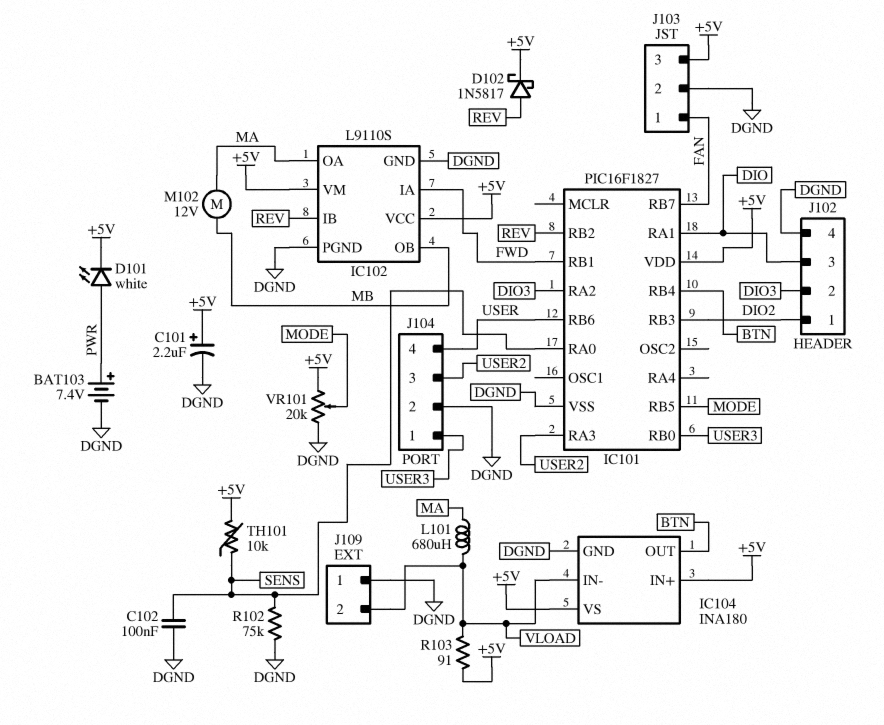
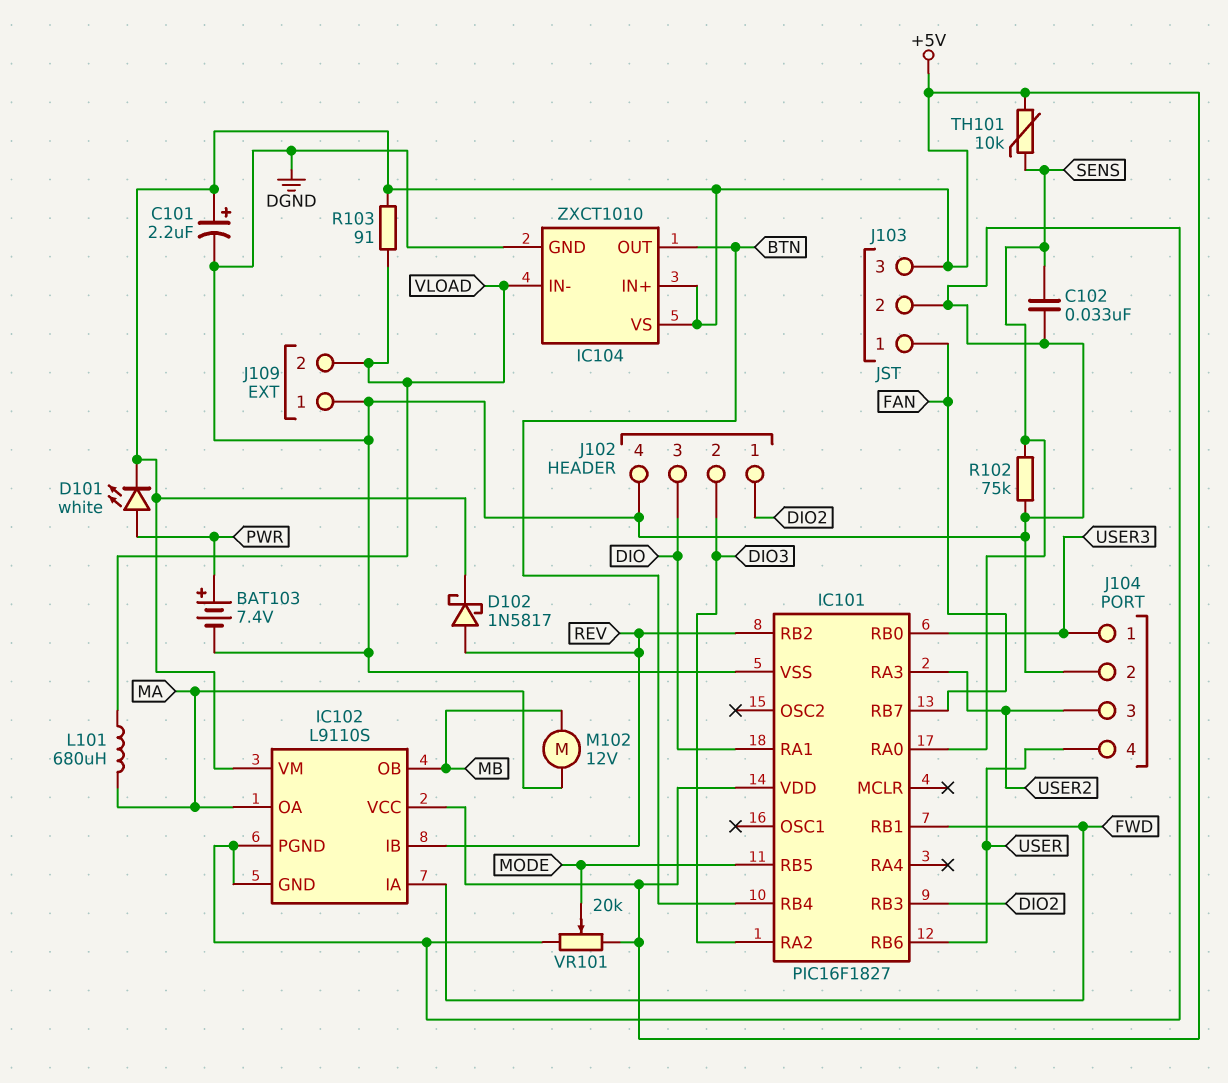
C102: 100nF (DGND, SENS) -> 33nF (DGND, SENS)
IC104: INA180 -> ZXCT1010

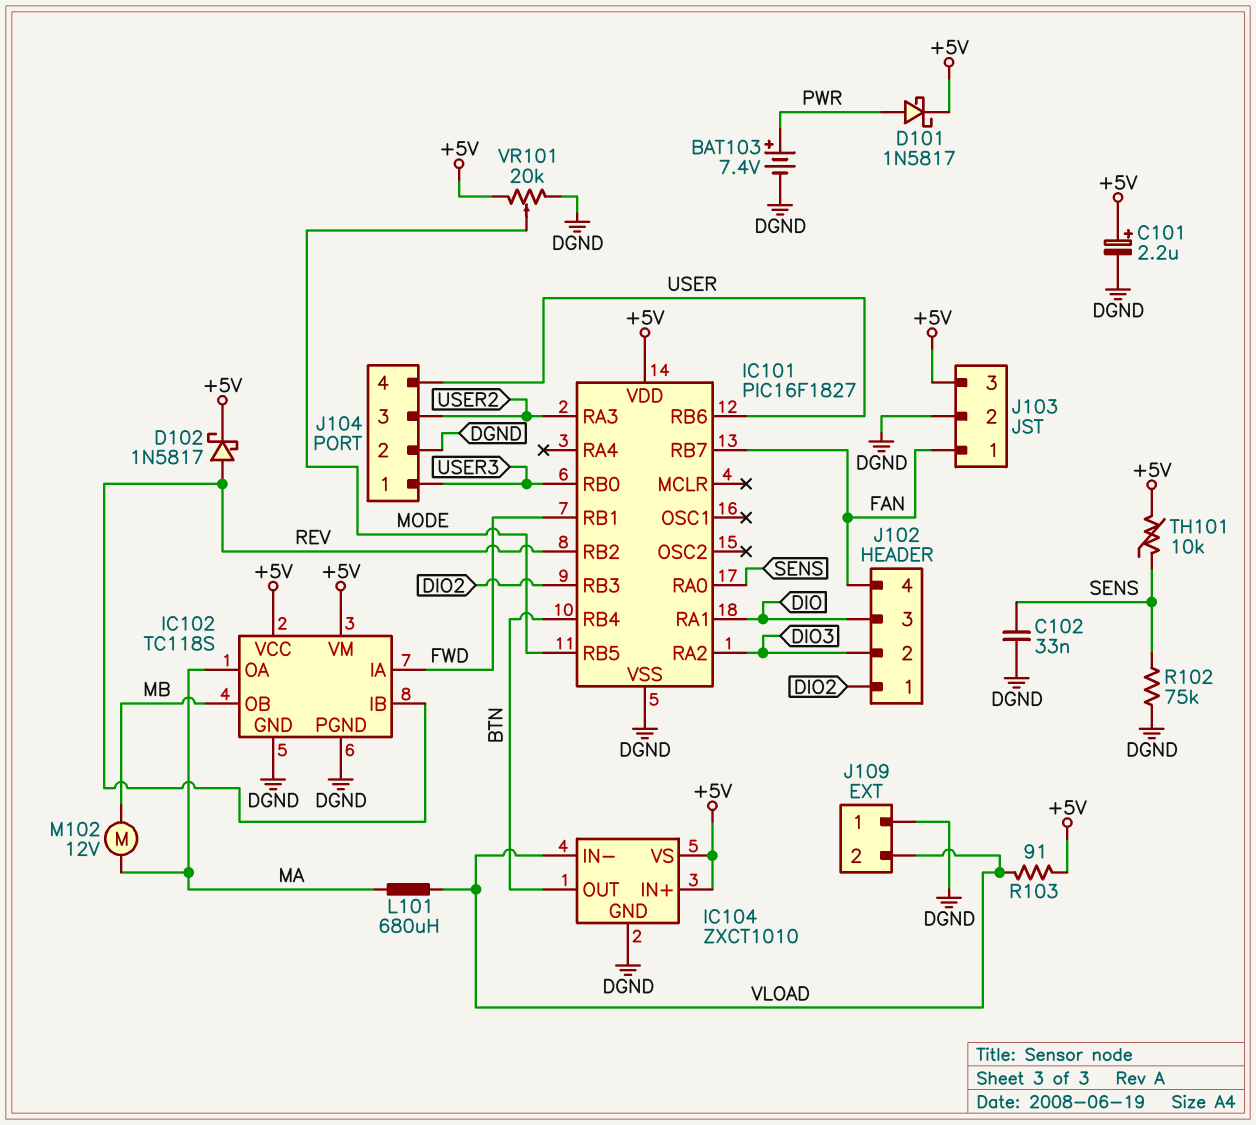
D101: LED white (A PWR, K +5V) -> schottky 1N5817 (A PWR, K +5V)
IC102: L9110S -> TC118S
J102 pin 4: DGND -> FAN

